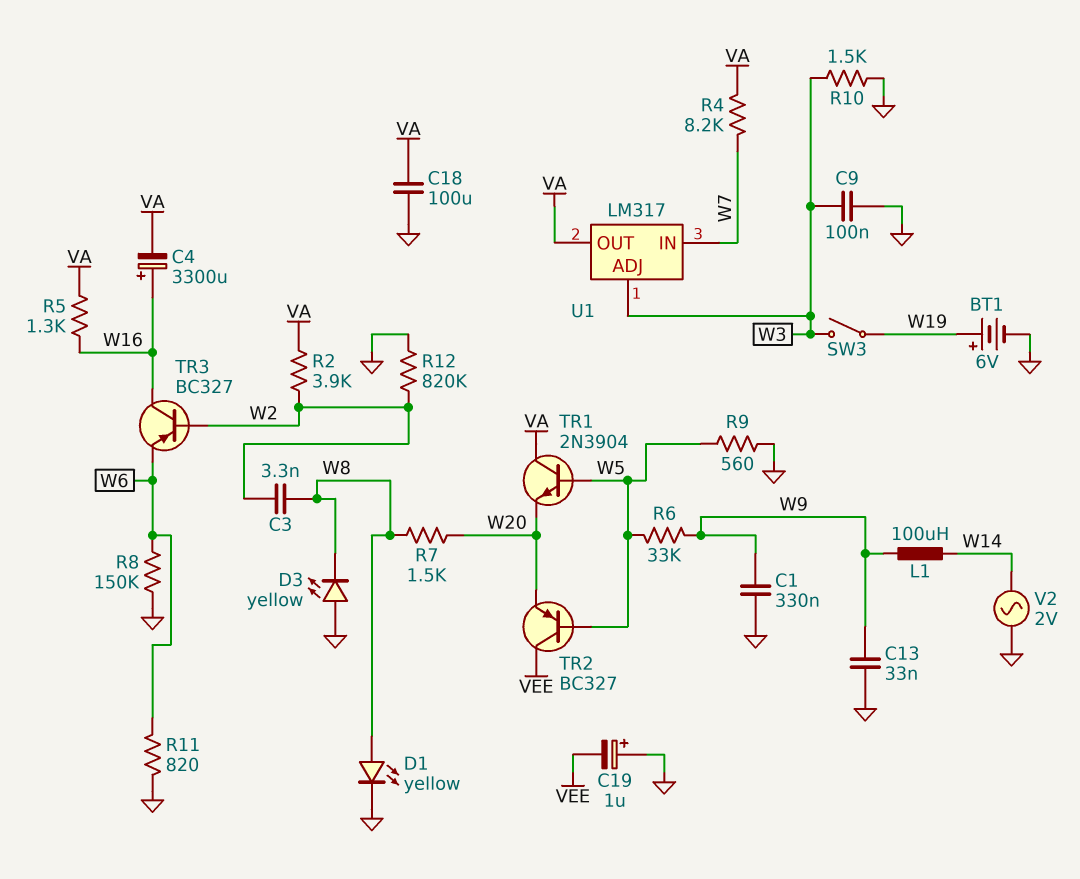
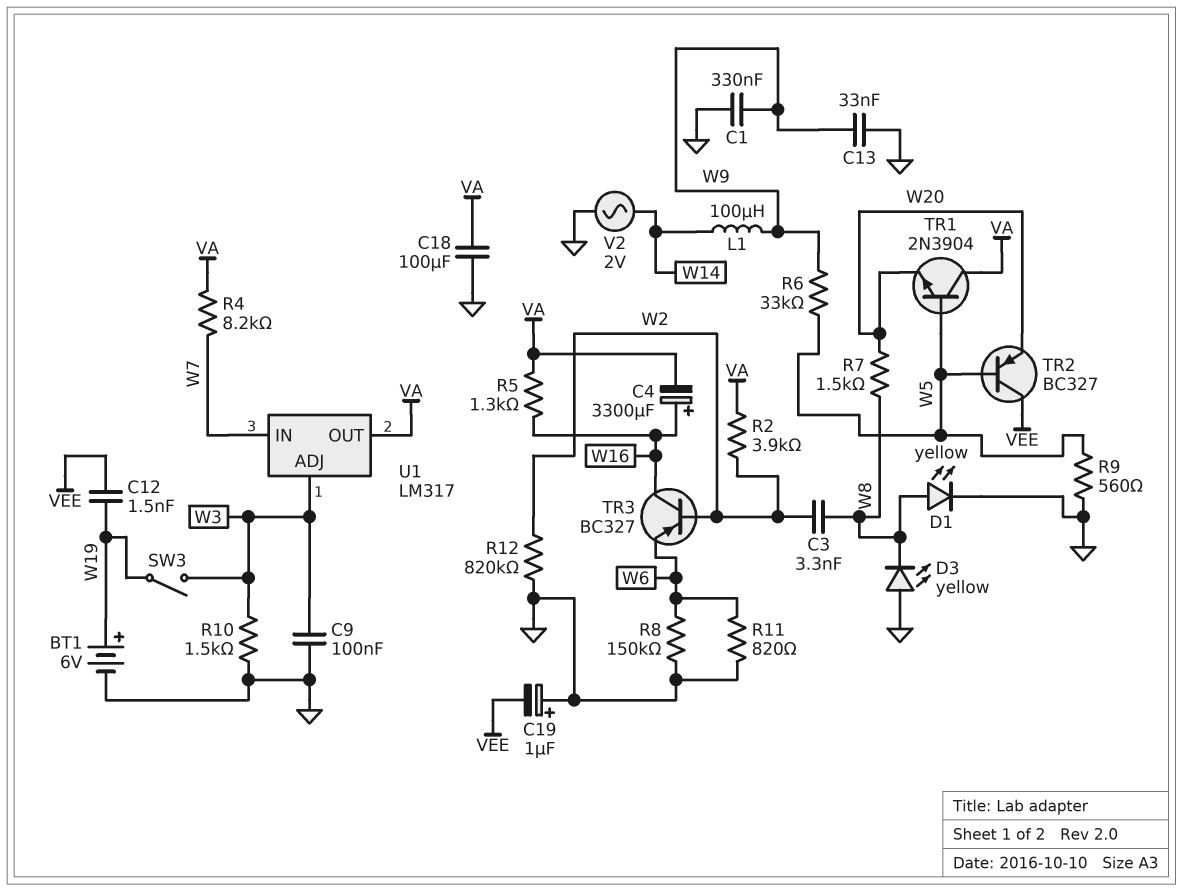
C12: none -> 1.5nF (VEE, W19)

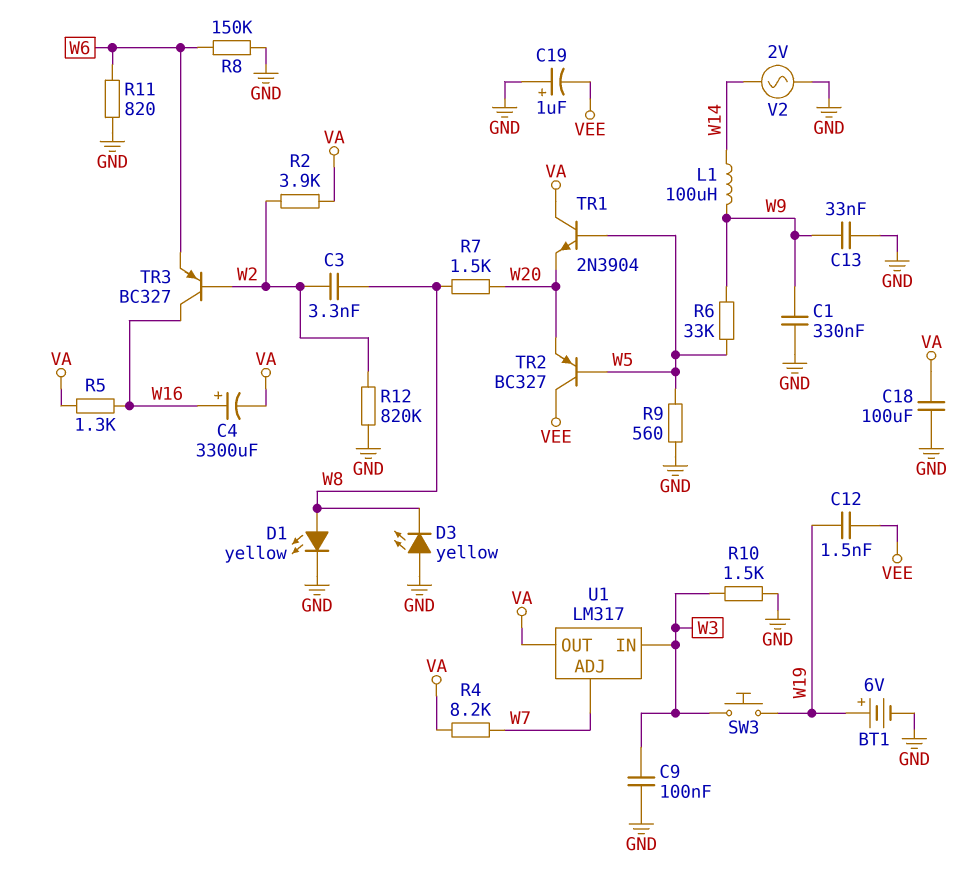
SW3: switch (W3, W19) -> button (W3, W19)
U1 pin ADJ: W3 -> W7
U1 pin IN: W7 -> W3

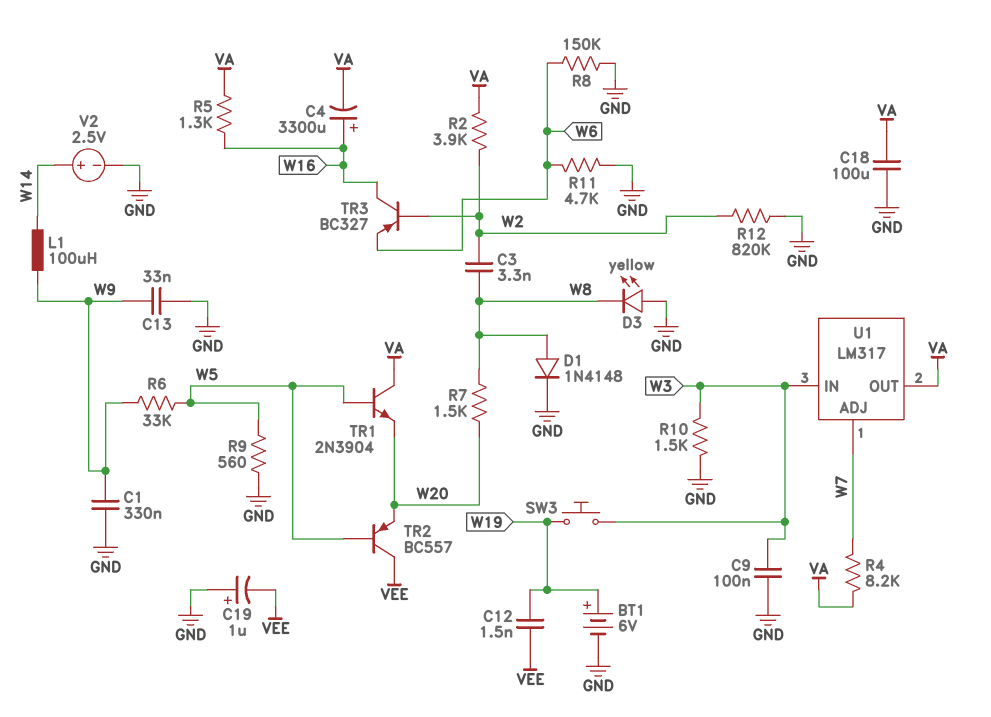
D1: LED yellow (A W8, K GND) -> diode 1N4148 (A W8, K GND)
R11: 820 (GND, W6) -> 4.7k (GND, W6)
TR2: PNP BC327 (B W5, C VEE, E W20) -> PNP BC557 (B W5, C VEE, E W20)
V2: AC 2V (GND, W14) -> 2.5V (plus W14, minus GND)

